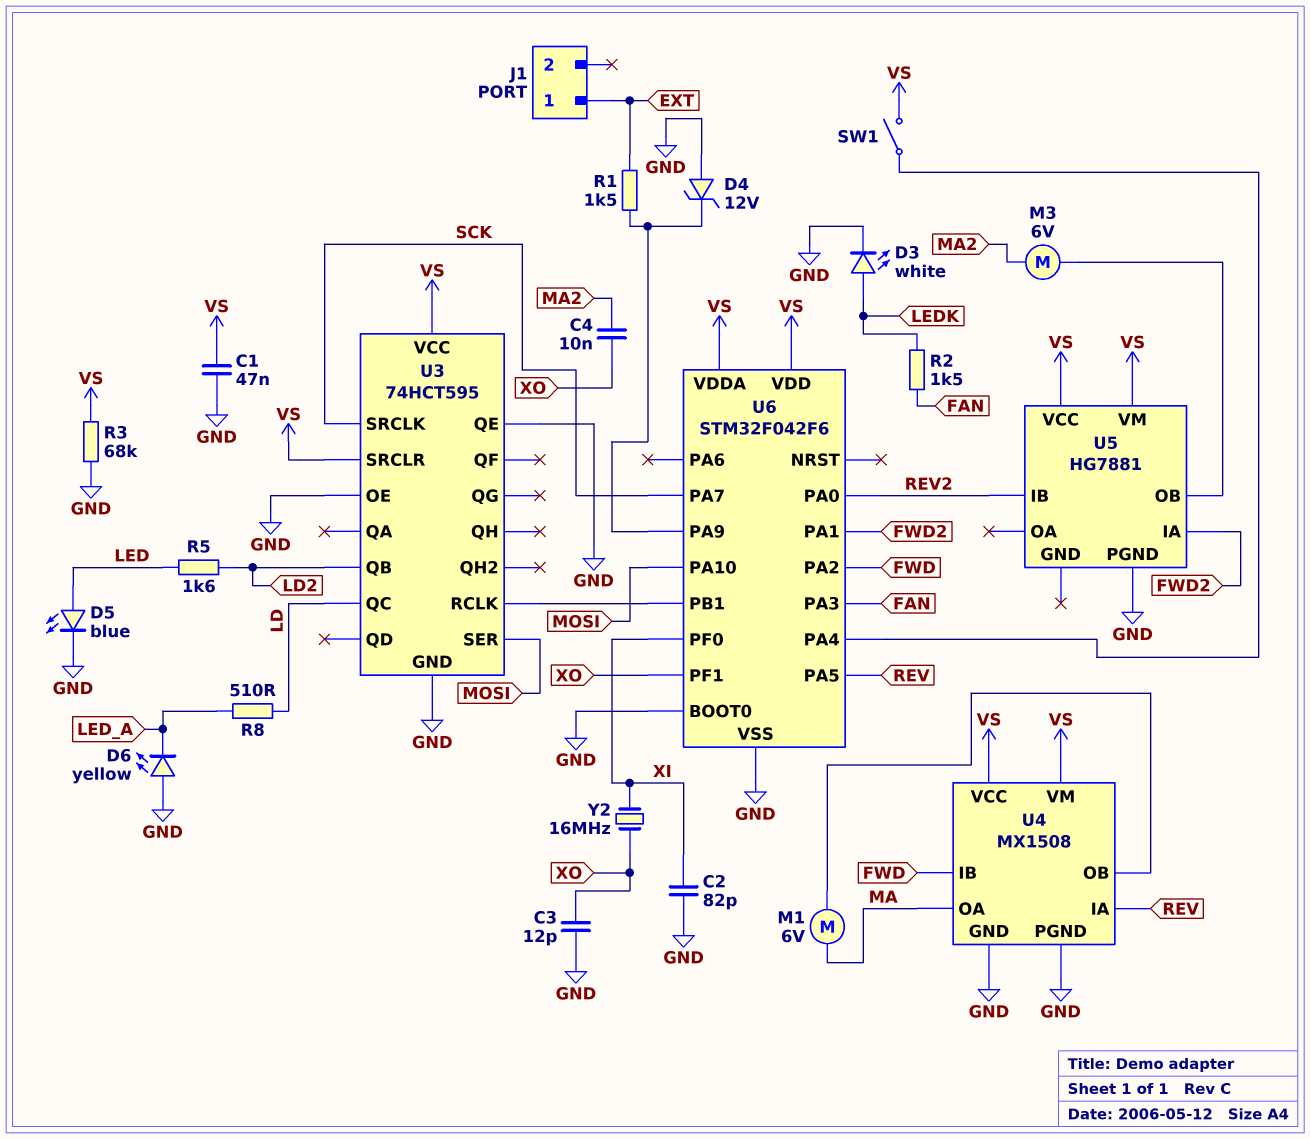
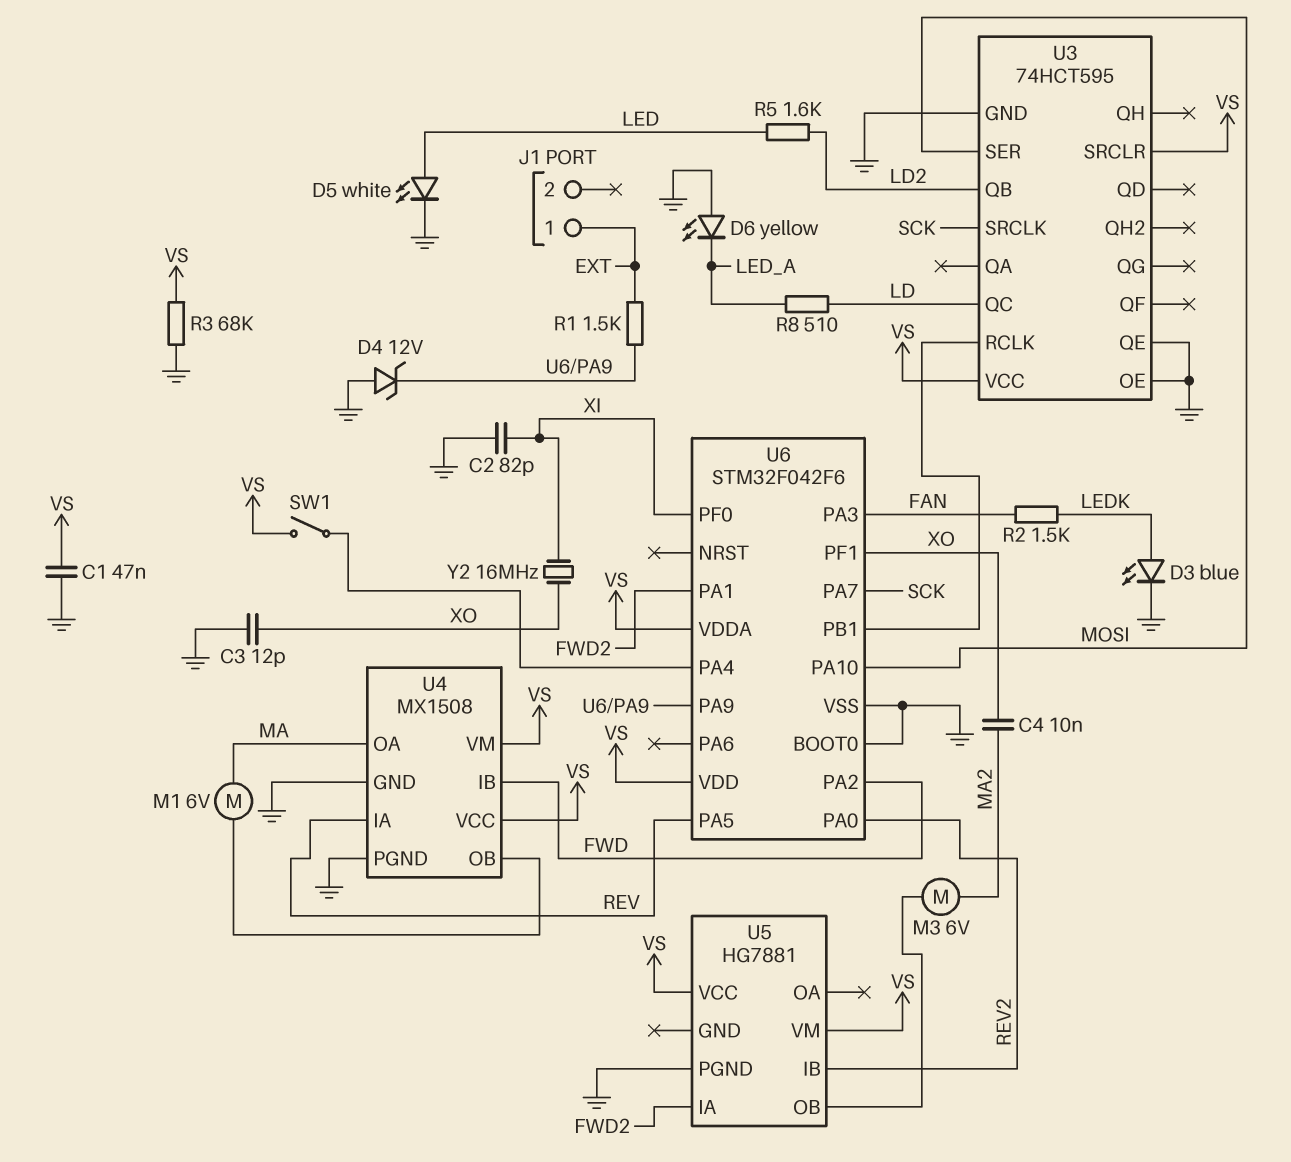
D3: LED white (A LEDK, K GND) -> LED blue (A LEDK, K GND)
D5: LED blue (A LED, K GND) -> LED white (A LED, K GND)

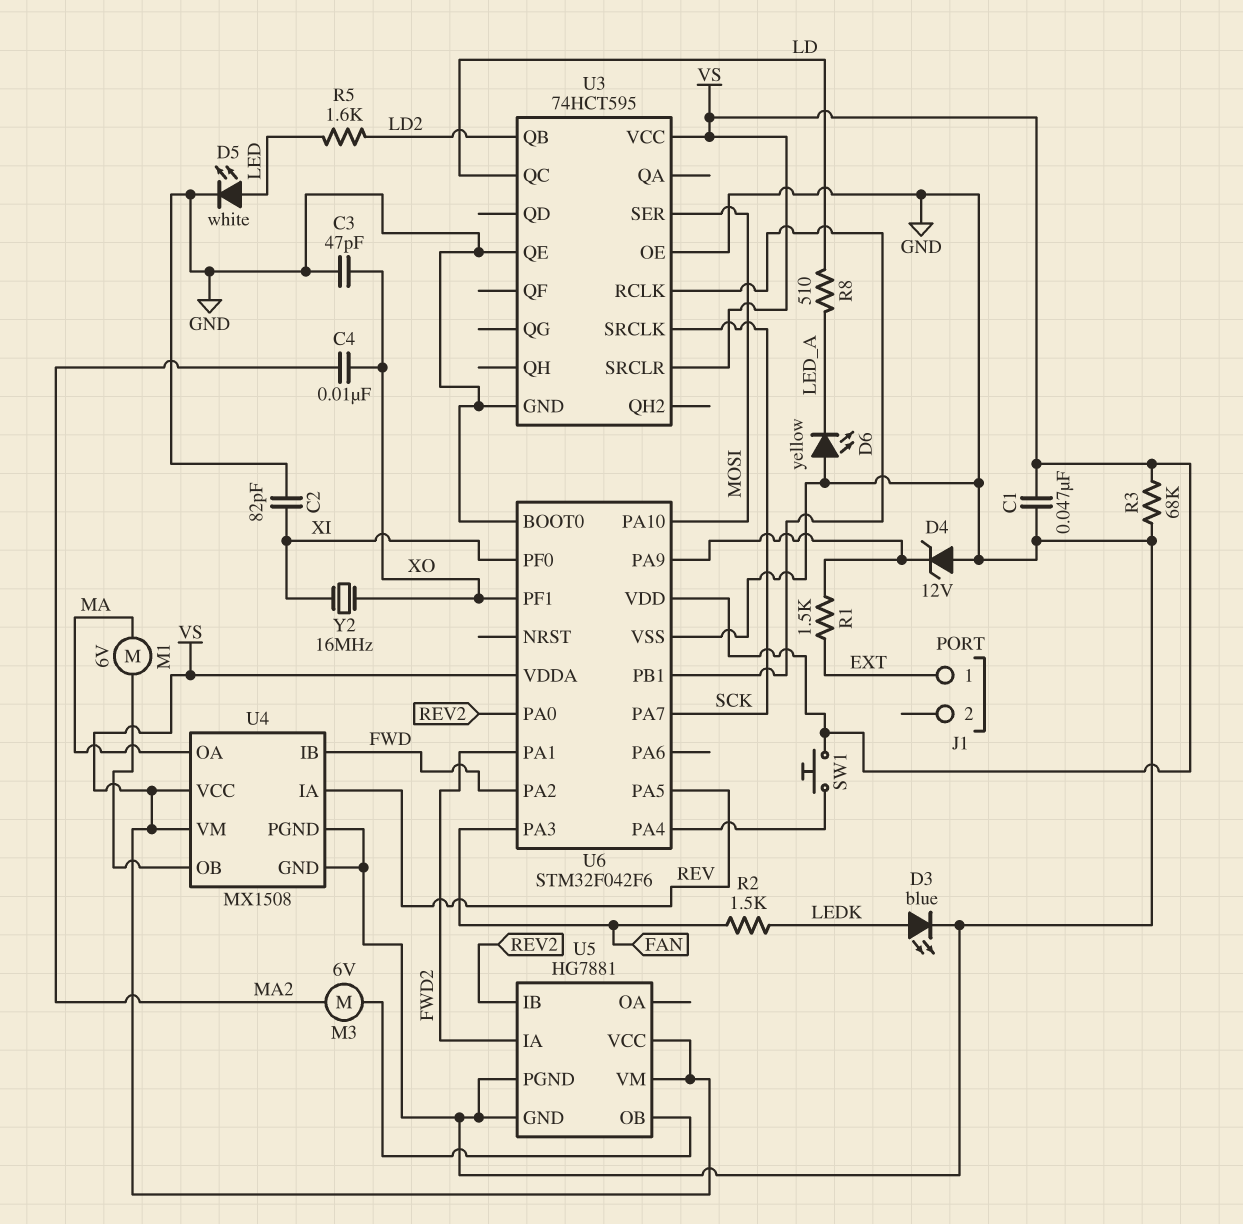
C3: 12pF (GND, XO) -> 47pF (GND, XO)
SW1: switch (U6/PA4, VS) -> button (U6/PA4, VS)
U5 pin GND: none -> GND

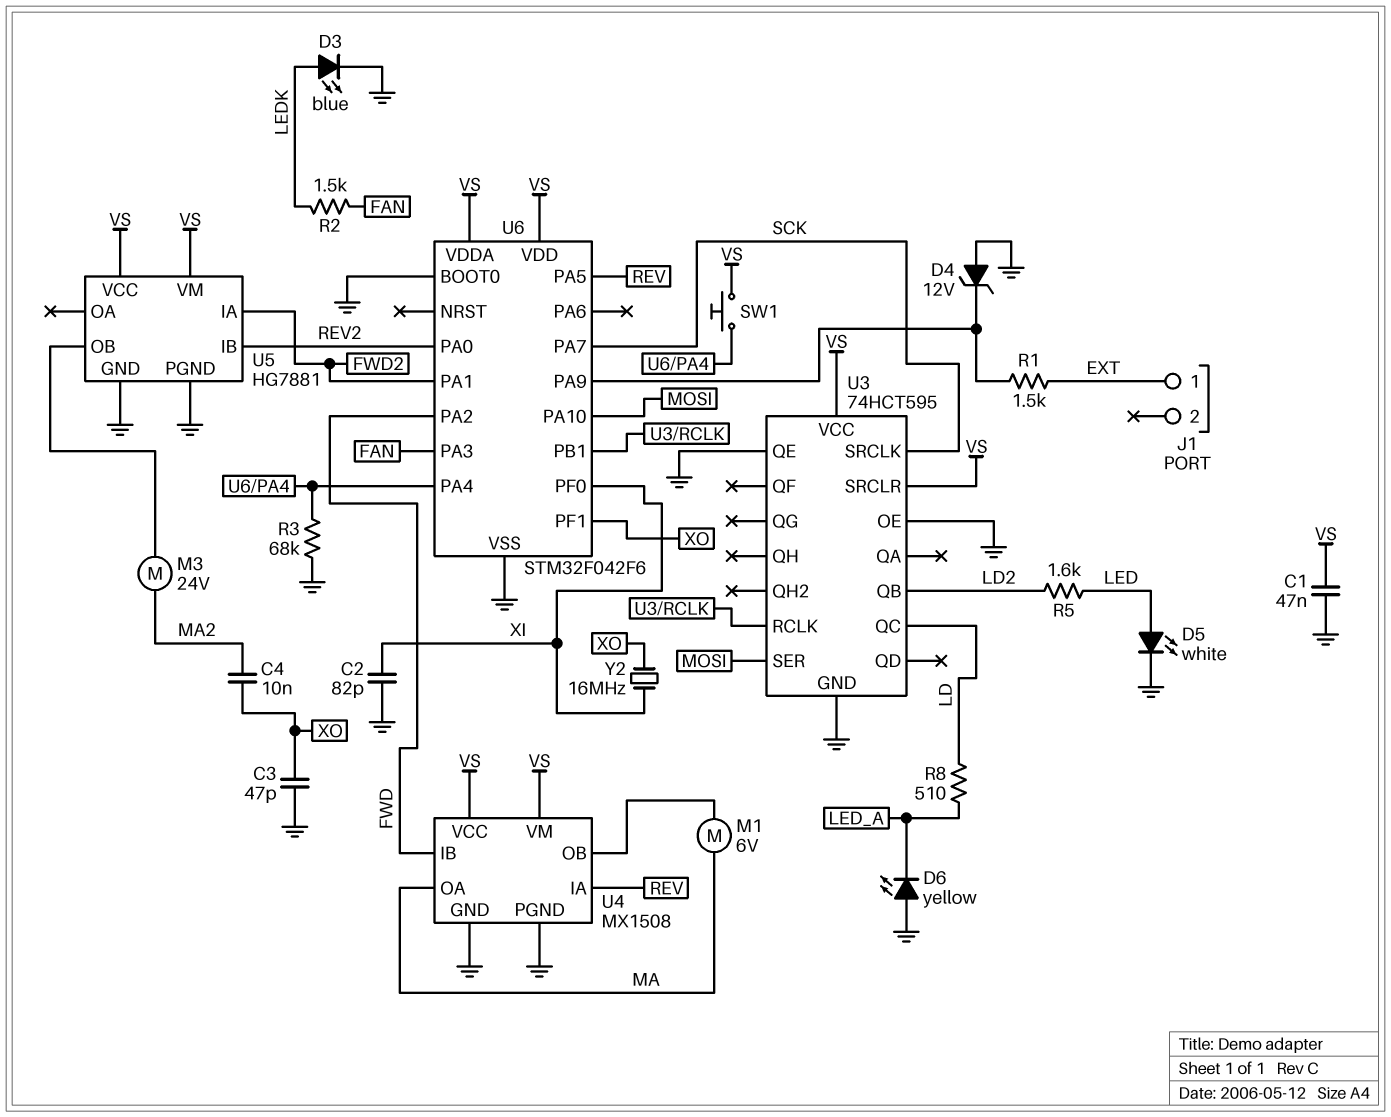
M3: motor 6V (MA2, U5/OB) -> motor 24V (MA2, U5/OB)
R3: 68k (GND, VS) -> 68k (GND, U6/PA4)

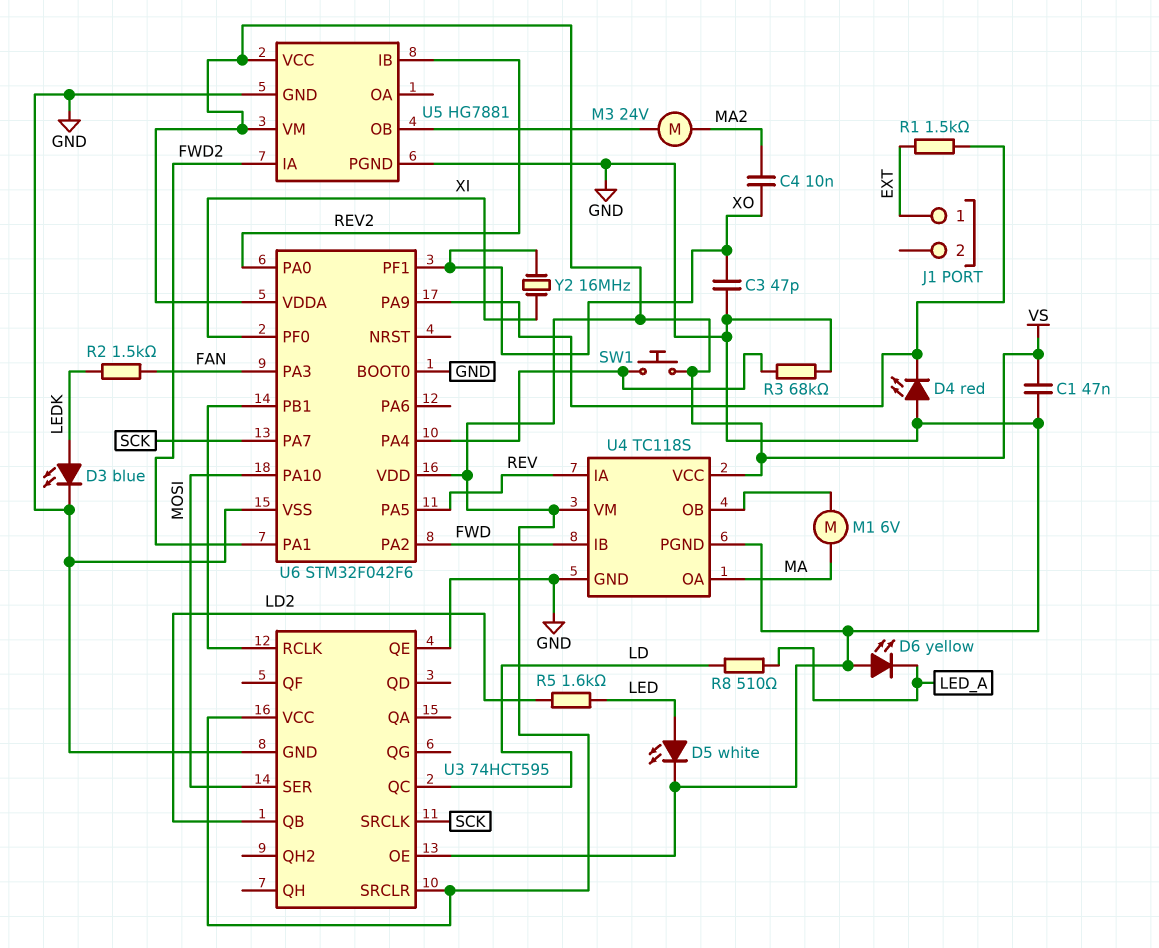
C2: 82pF (GND, XI) -> none
D4: zener 12V (A GND, K U6/PA9) -> LED red (A GND, K U6/PA9)
U4: MX1508 -> TC118S

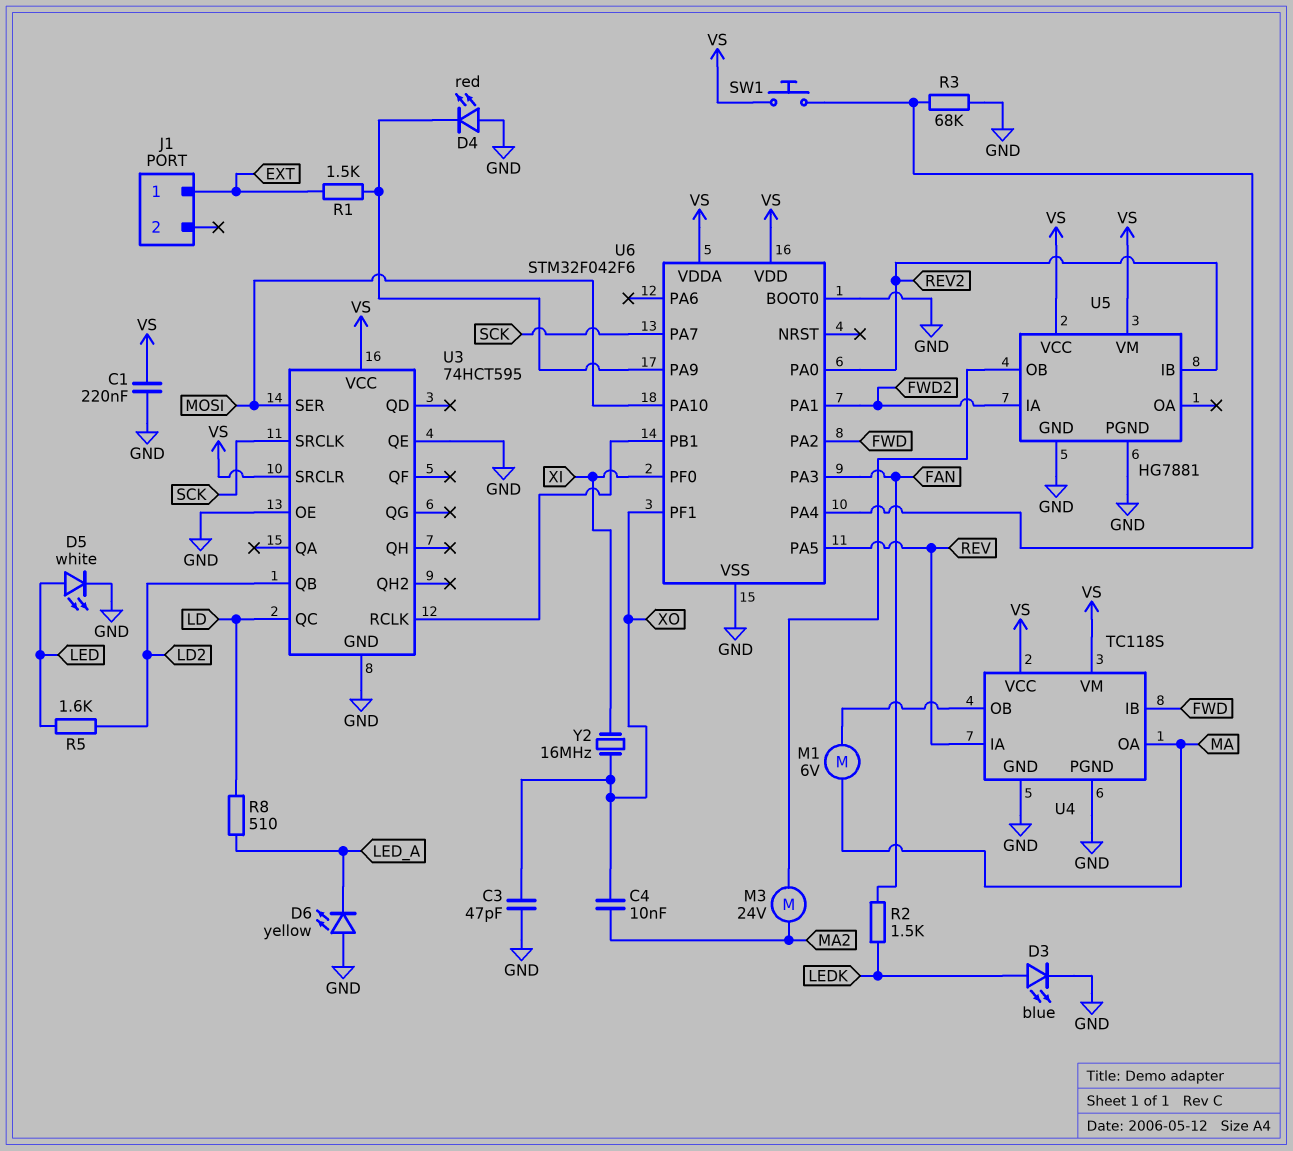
C1: 47nF (GND, VS) -> 220nF (GND, VS)

